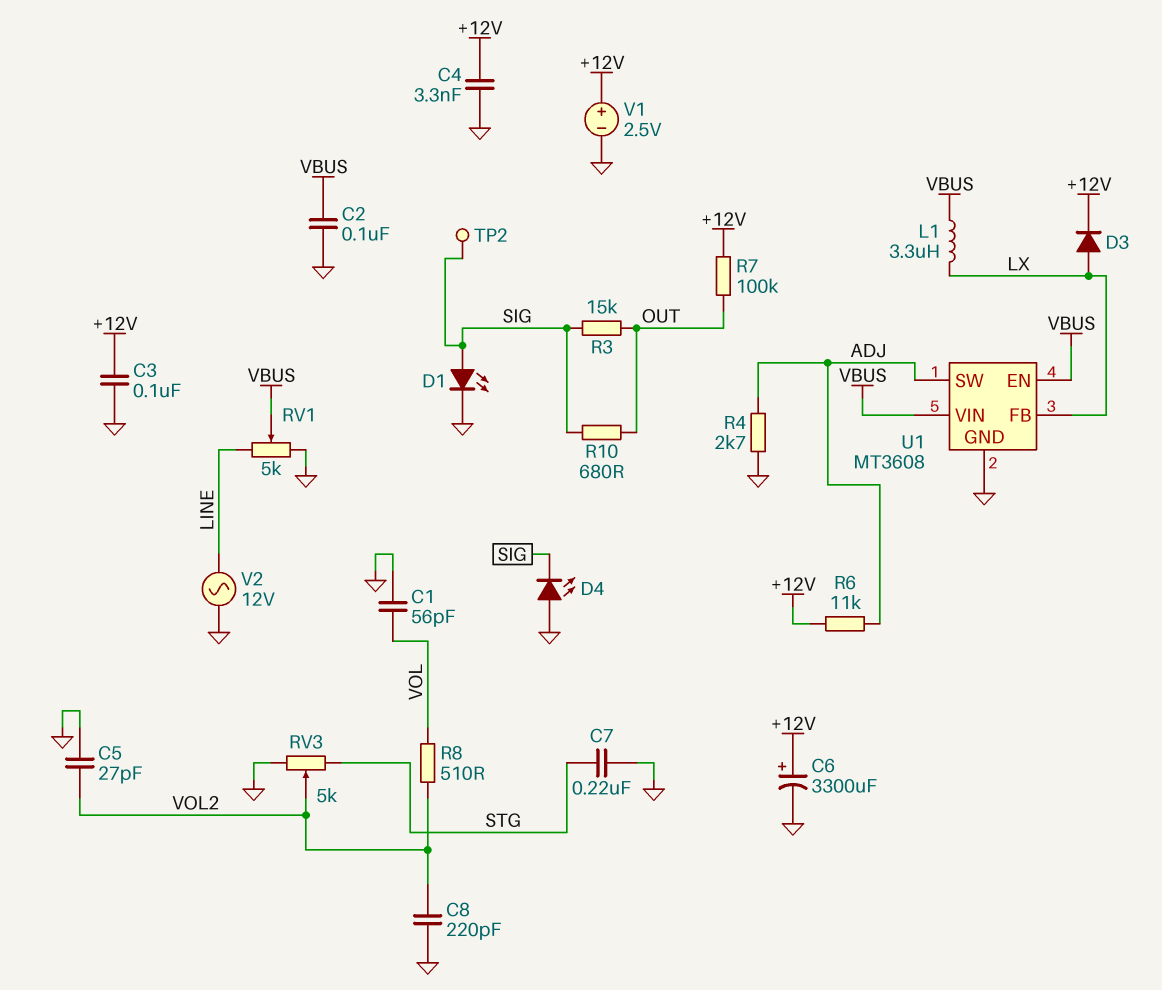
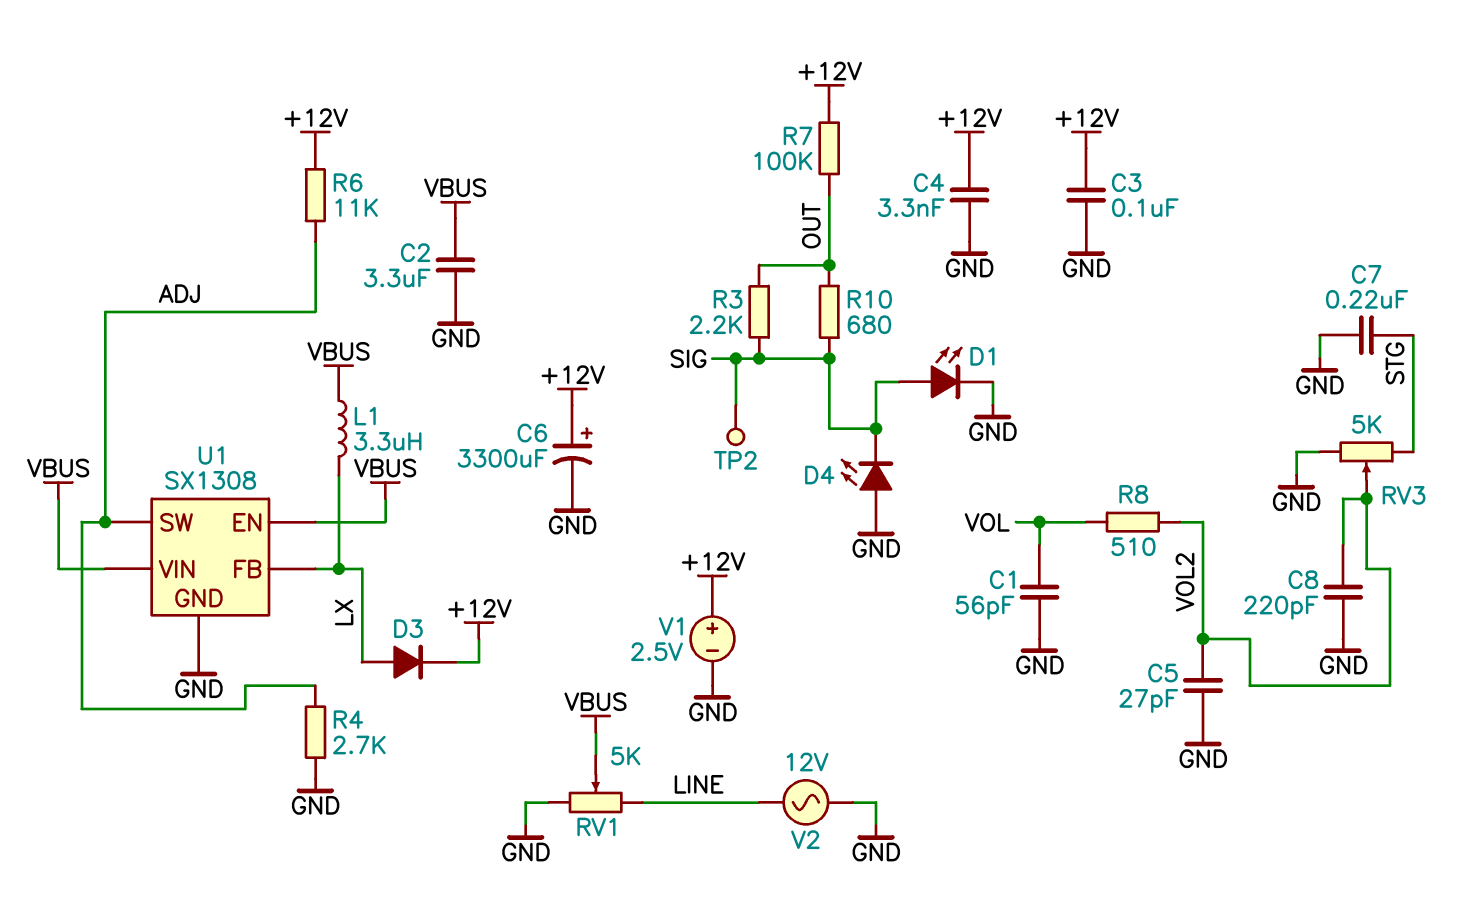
C2: 100nF (GND, VBUS) -> 3.3uF (GND, VBUS)
R3: 15k (OUT, SIG) -> 2.2k (OUT, SIG)
U1: MT3608 -> SX1308

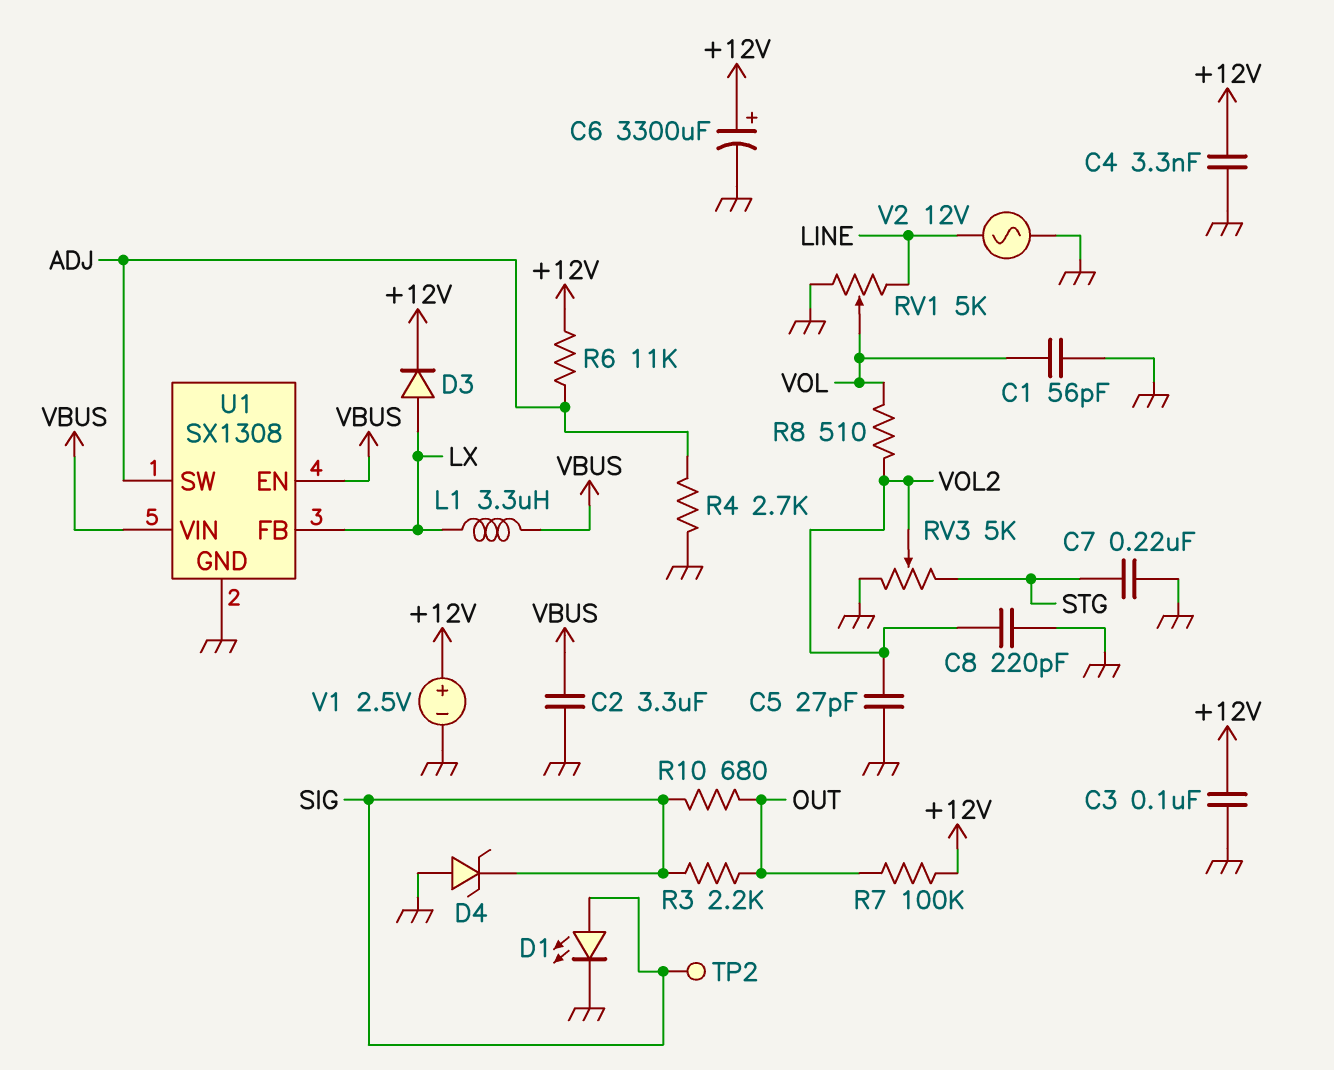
D4: LED (A GND, K SIG) -> zener (A GND, K SIG)
RV1: 5k (GND, LINE, wiper VBUS) -> 5k (GND, LINE, wiper VOL)

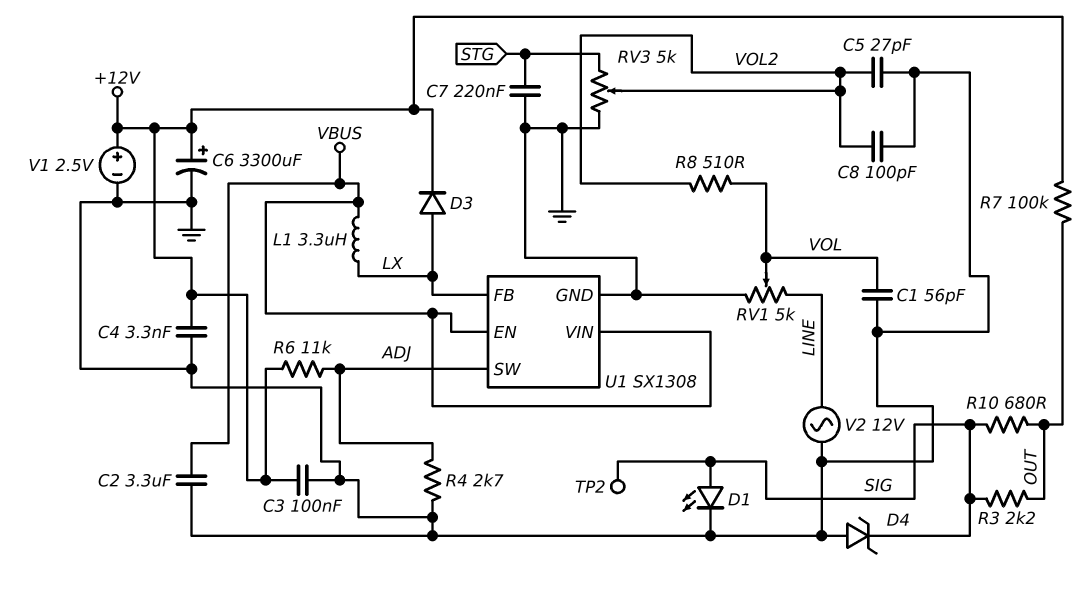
C8: 220pF (GND, VOL2) -> 100pF (GND, VOL2)

